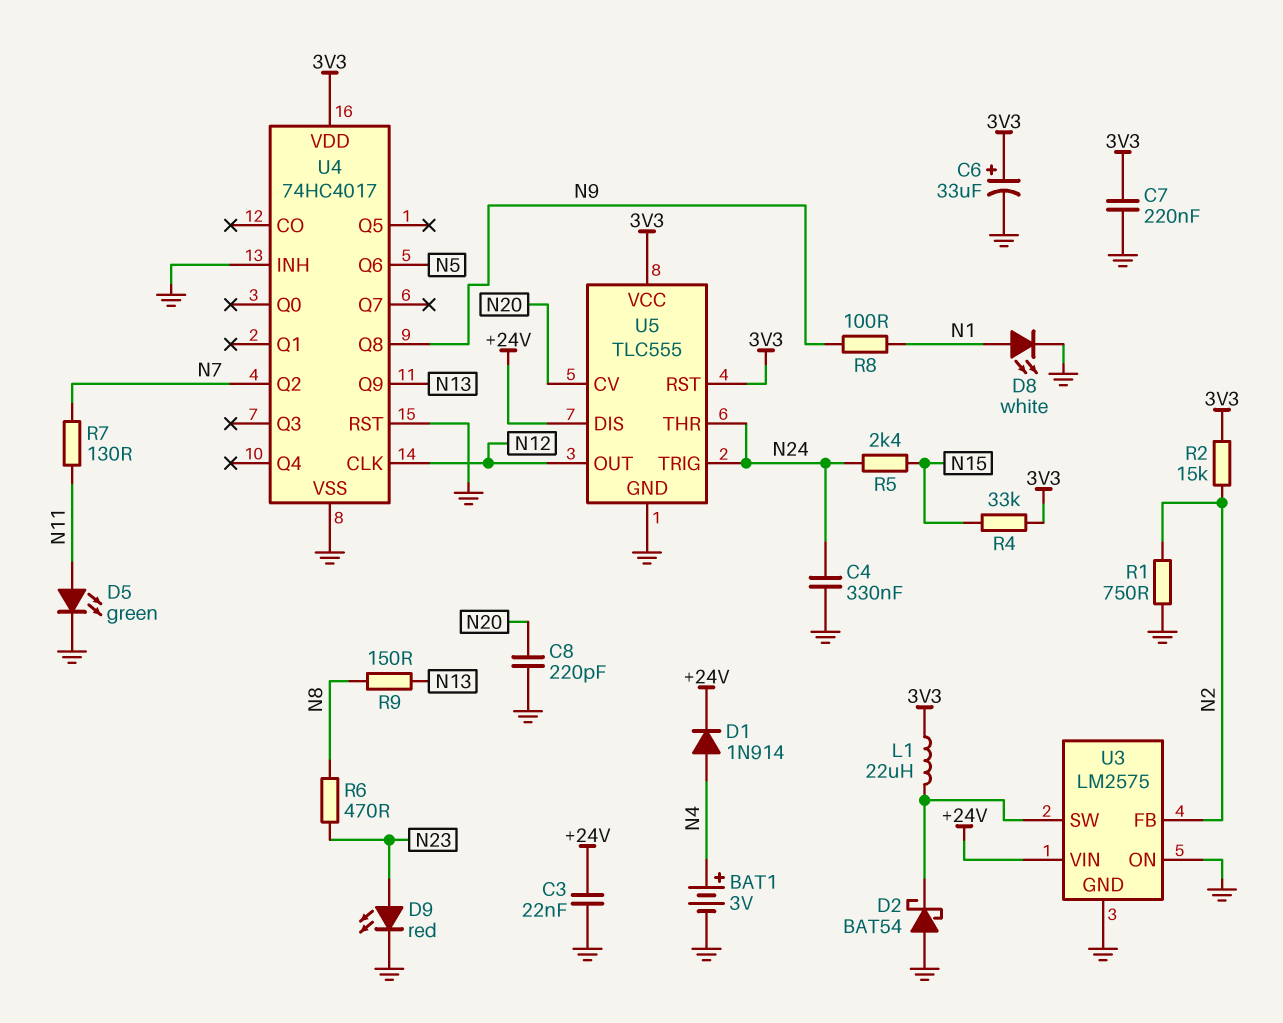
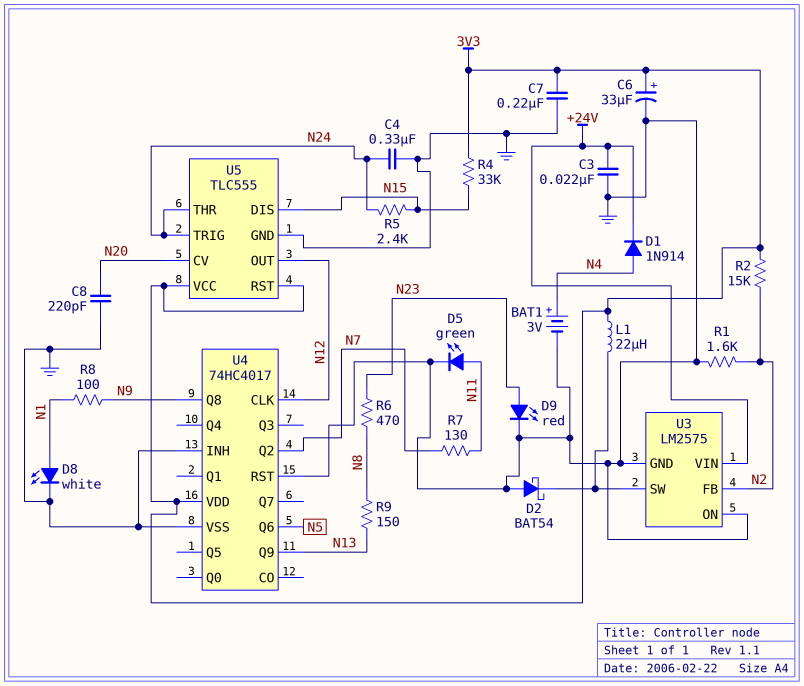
R1: 750 (GND, N2) -> 1.6k (GND, N2)
U5 pin DIS: +24V -> N15

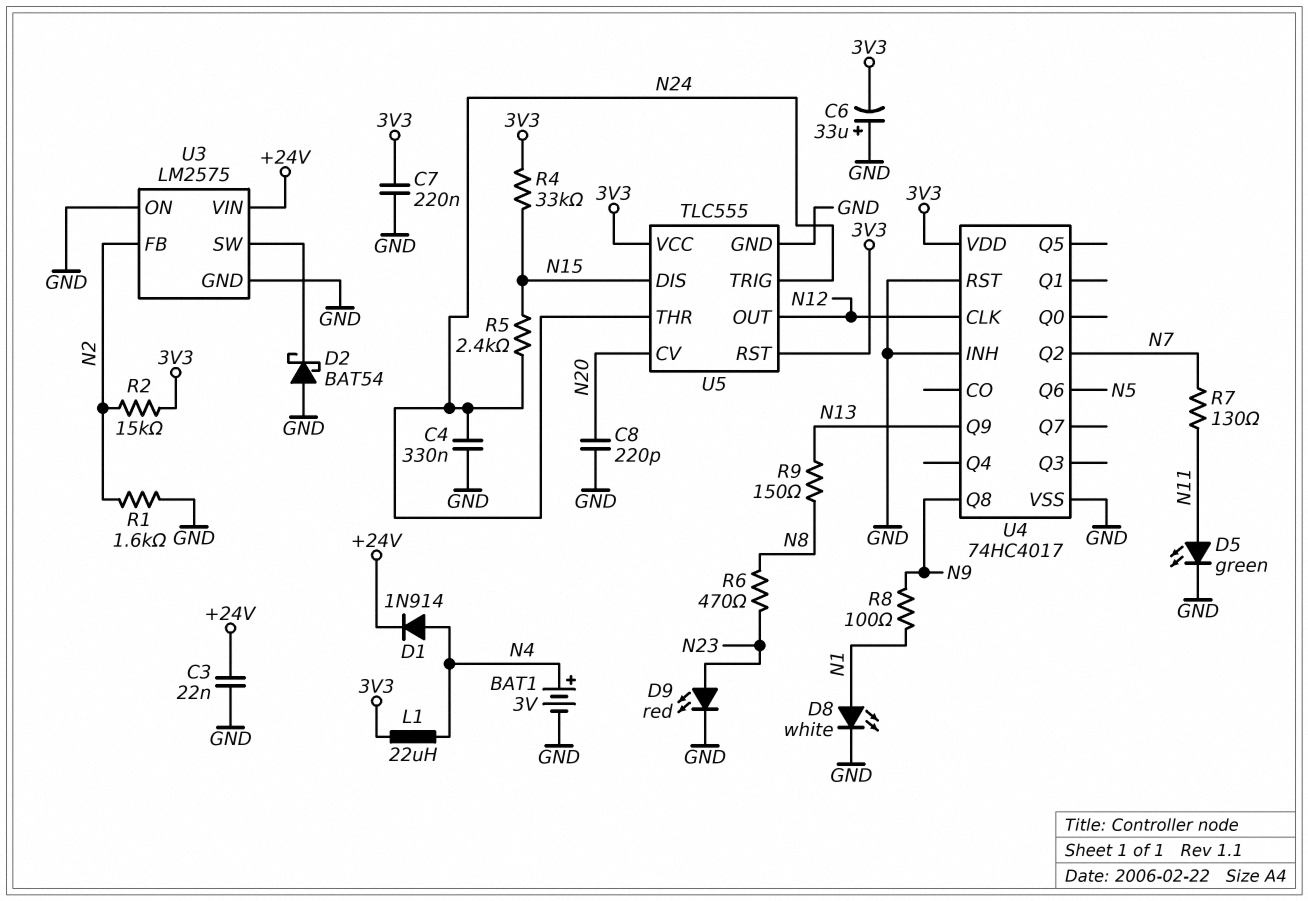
C6: 33uF (plus 3V3, minus GND) -> 33uF (plus GND, minus 3V3)
L1: 22uH (3V3, U3/SW) -> 22uH (3V3, N4)

